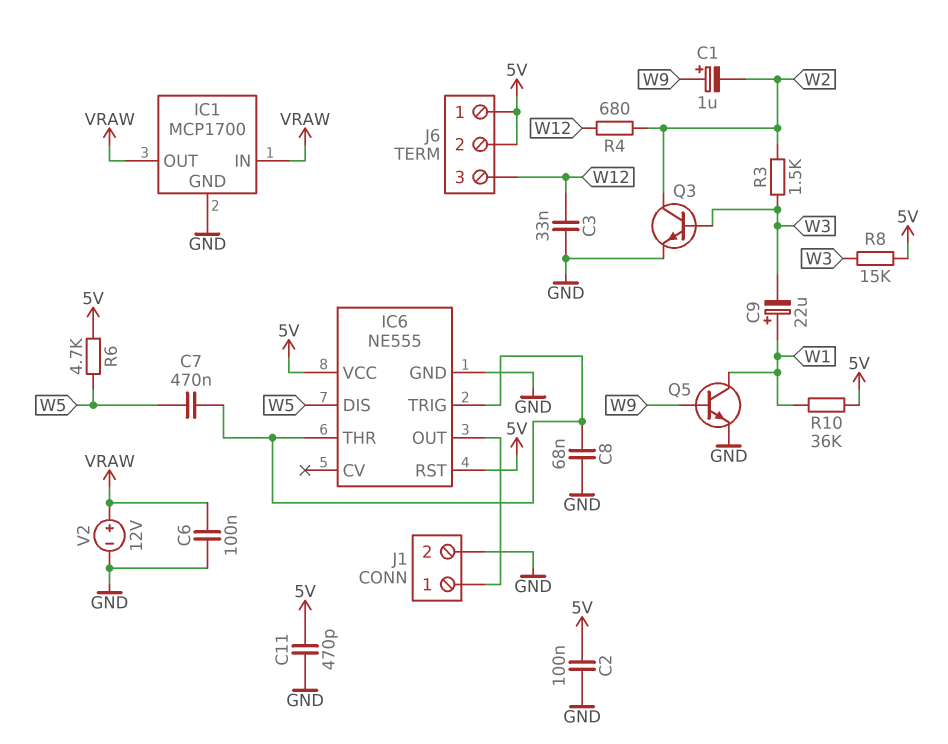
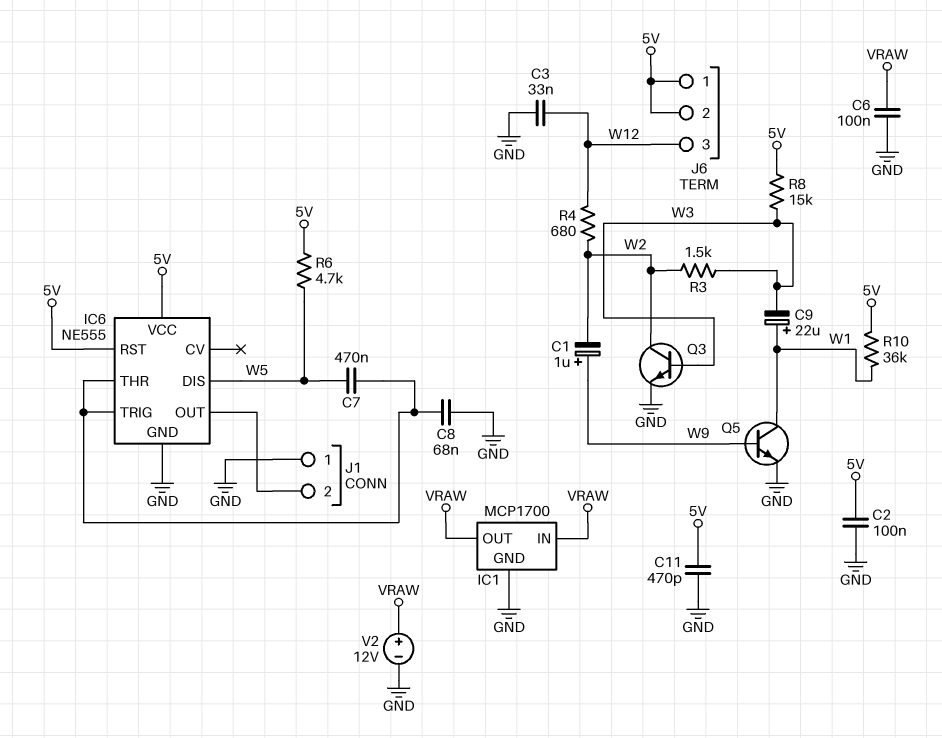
J1 pin 1: IC6/OUT -> GND
J1 pin 2: GND -> IC6/OUT

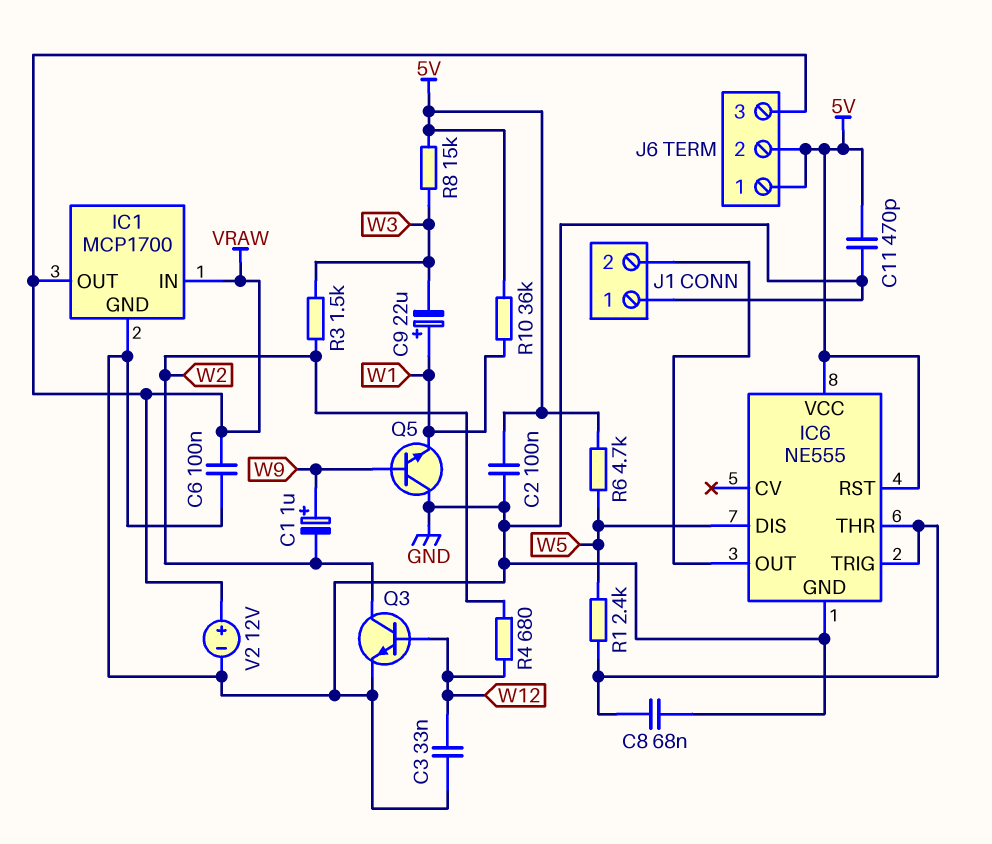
C7: 470nF (IC6/THR, W5) -> none
J6 pin 3: W12 -> VRAW
Q3: NPN (B W3, C W2, E GND) -> NPN (B W12, C W2, E GND)
Q5: NPN (B W9, C W1, E GND) -> NPN (B W9, C GND, E W1)
R1: none -> 2.4k (IC6/THR, W5)

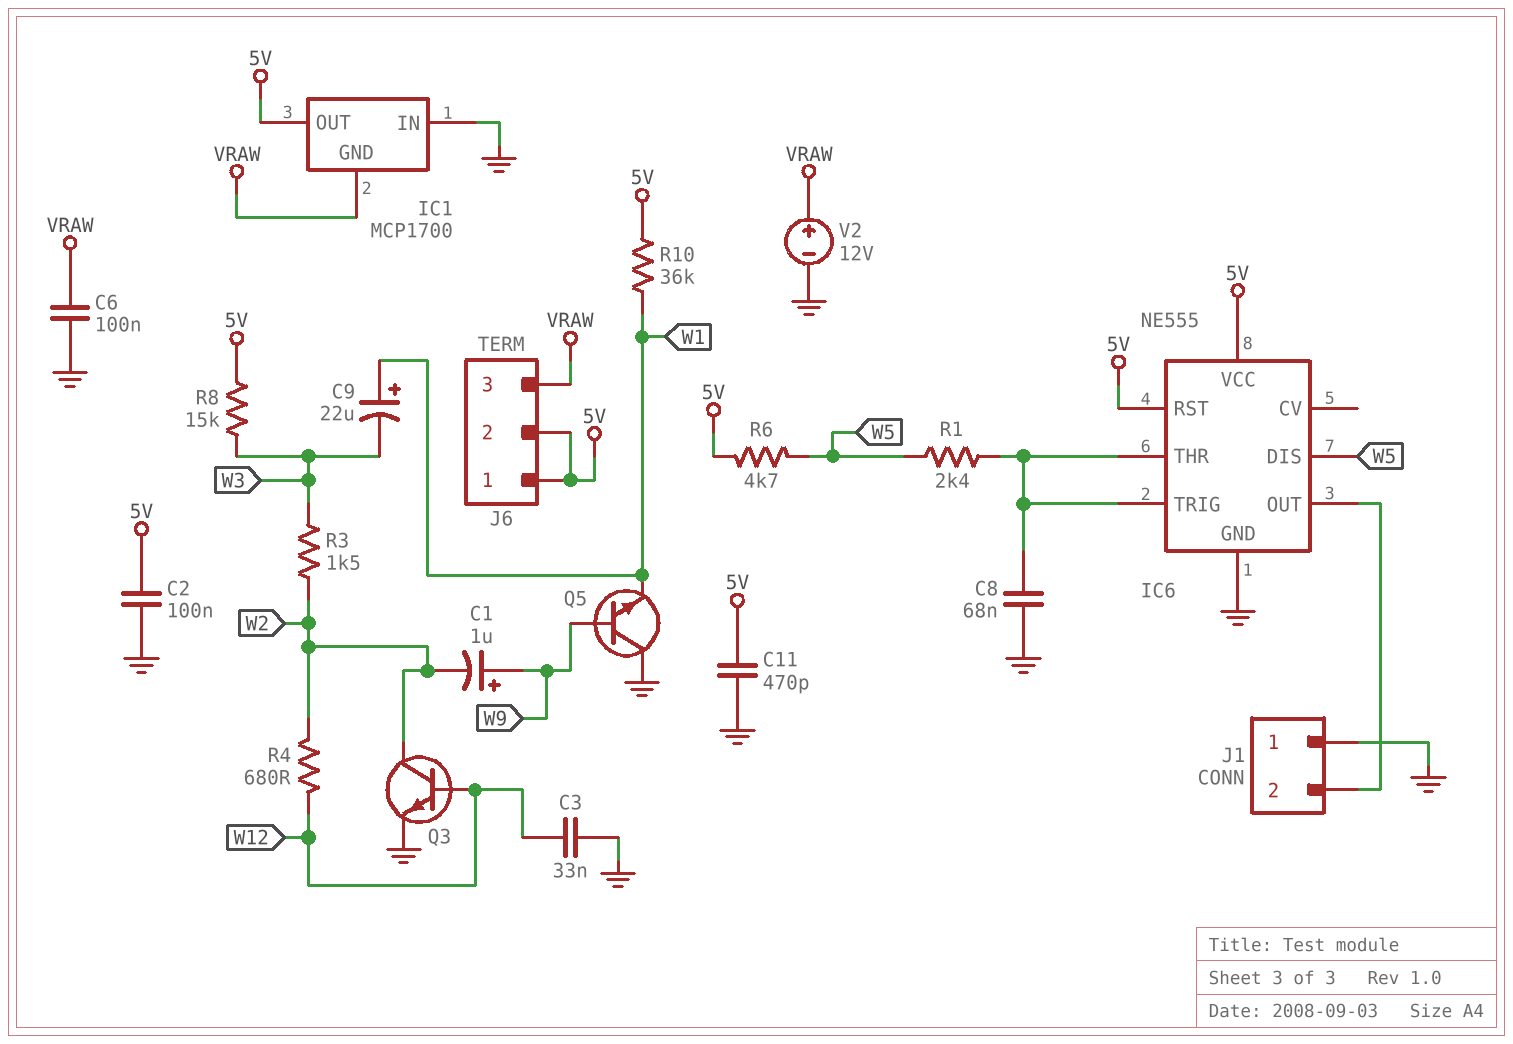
IC1 pin GND: GND -> VRAW
IC1 pin IN: VRAW -> GND
IC1 pin OUT: VRAW -> 5V

